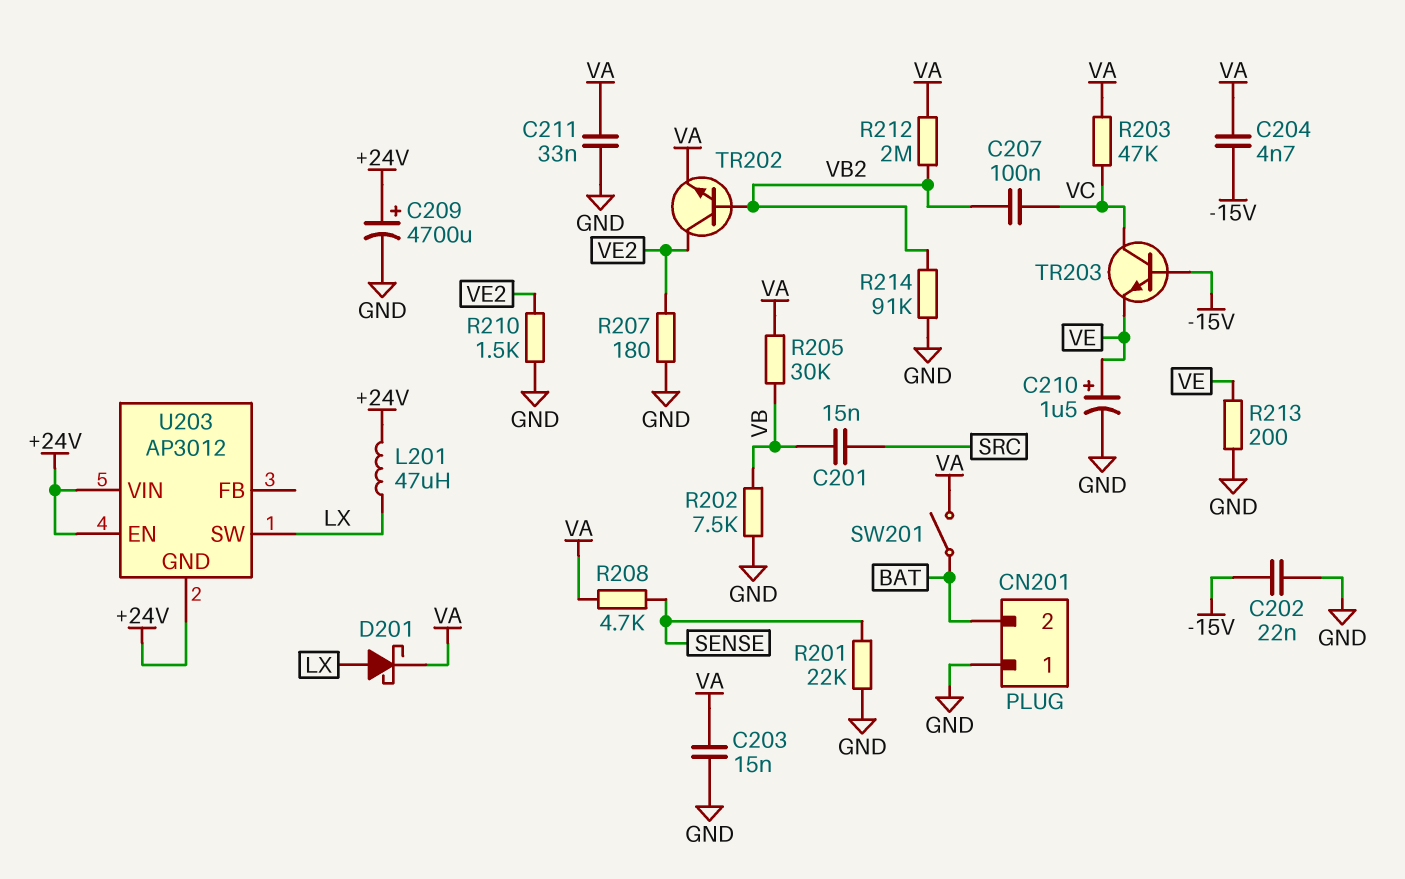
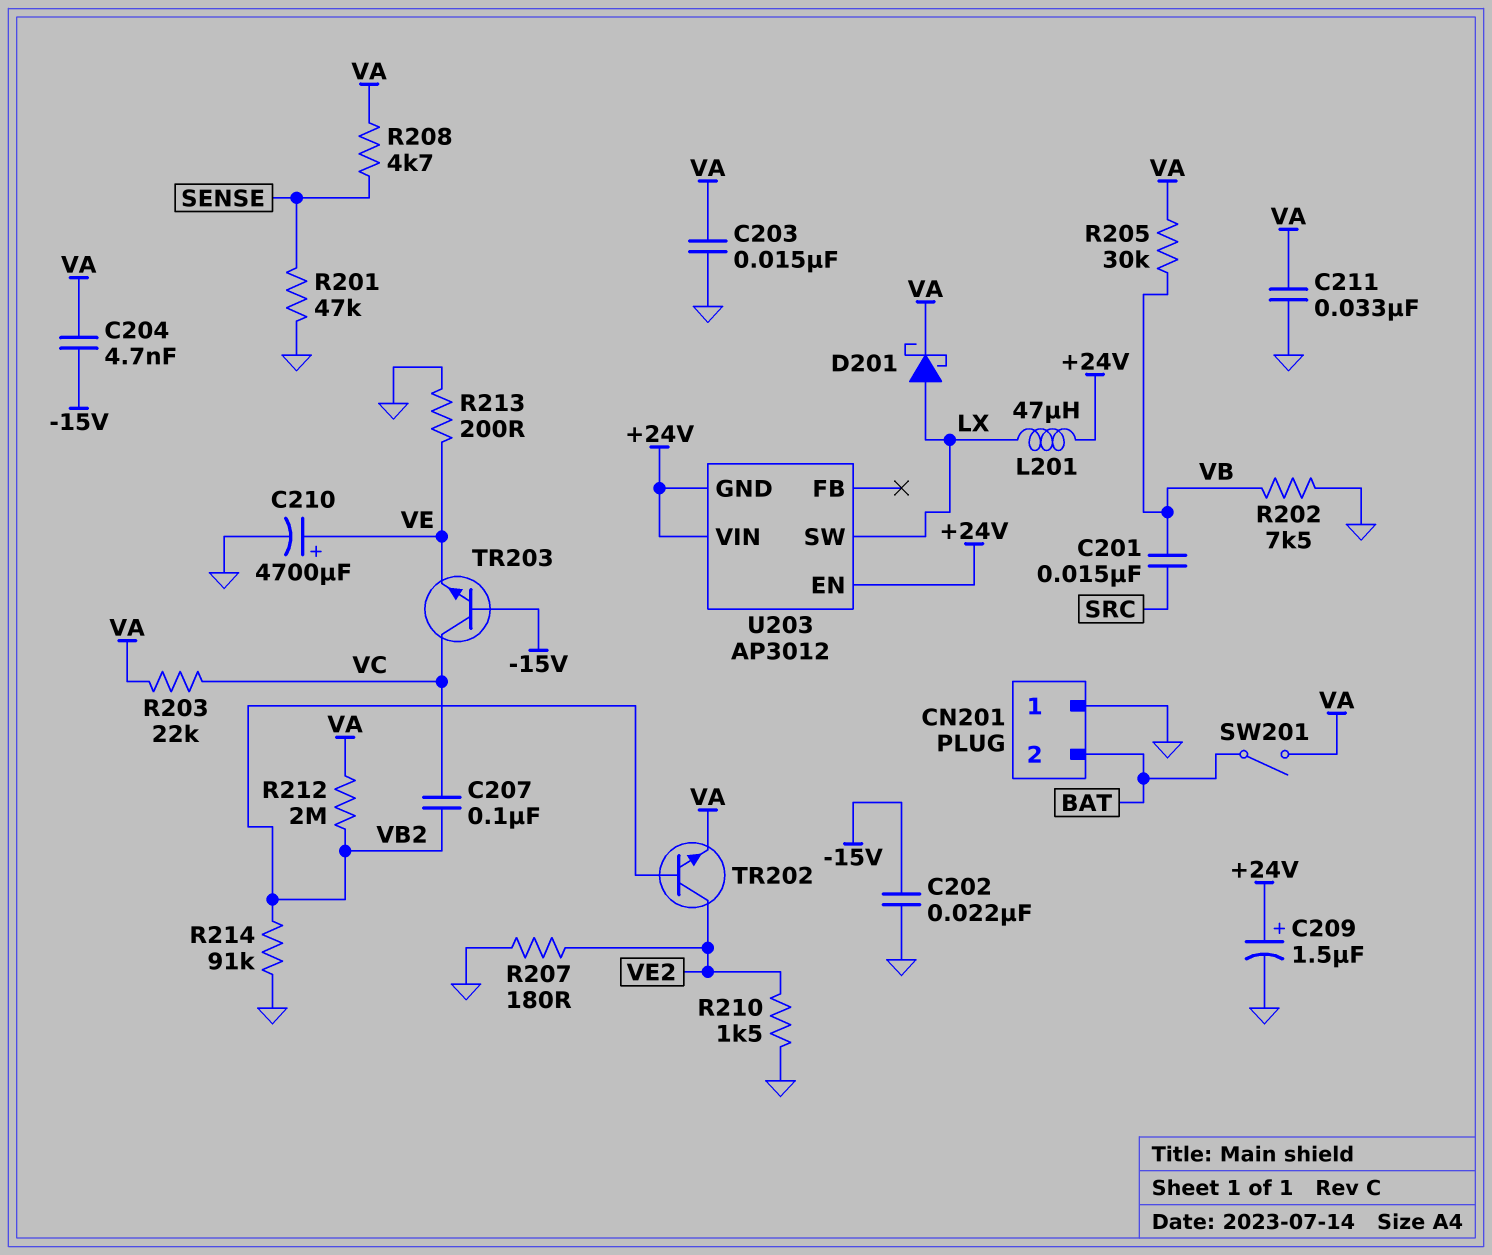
C209: 4700uF (plus +24V, minus GND) -> 1.5uF (plus +24V, minus GND)
C210: 1.5uF (plus VE, minus GND) -> 4700uF (plus VE, minus GND)
R201: 22k (GND, SENSE) -> 47k (GND, SENSE)
R203: 47k (VA, VC) -> 22k (VA, VC)

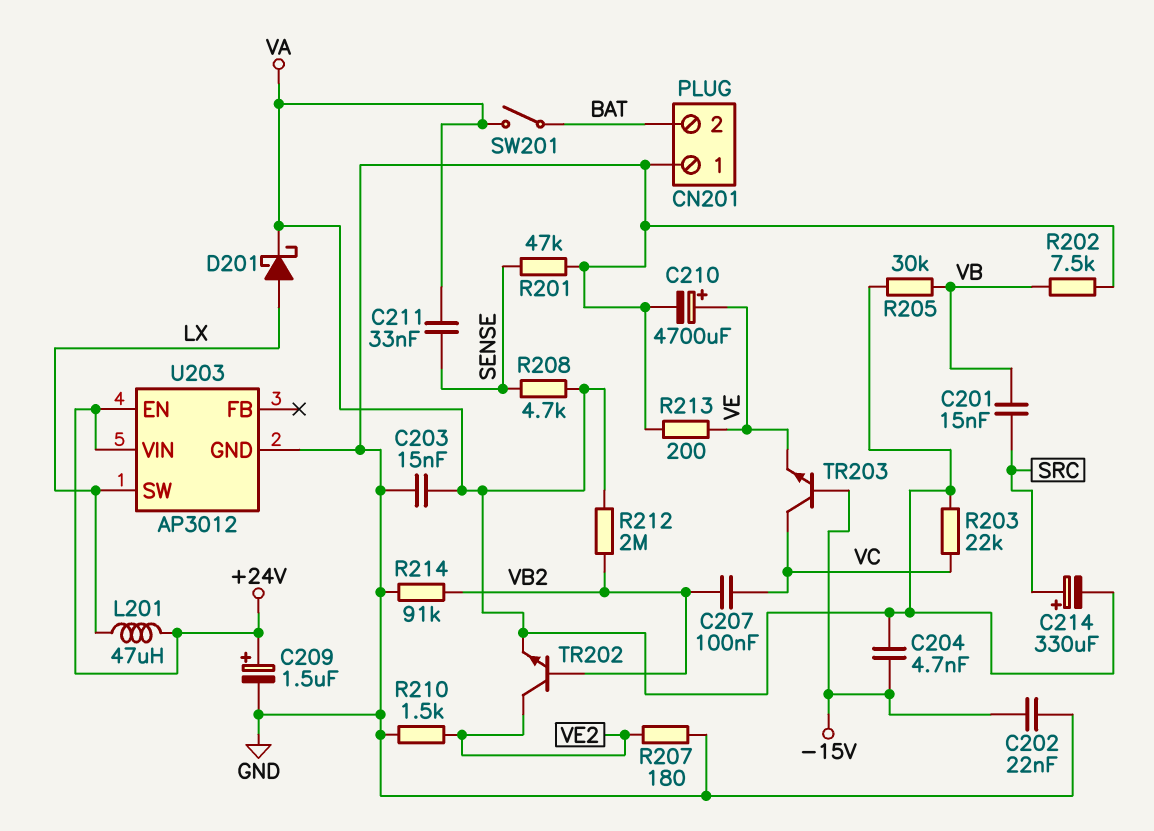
C211: 33nF (GND, VA) -> 33nF (SENSE, VA)
C214: none -> 330uF (plus SRC, minus VA)
U203 pin GND: +24V -> GND

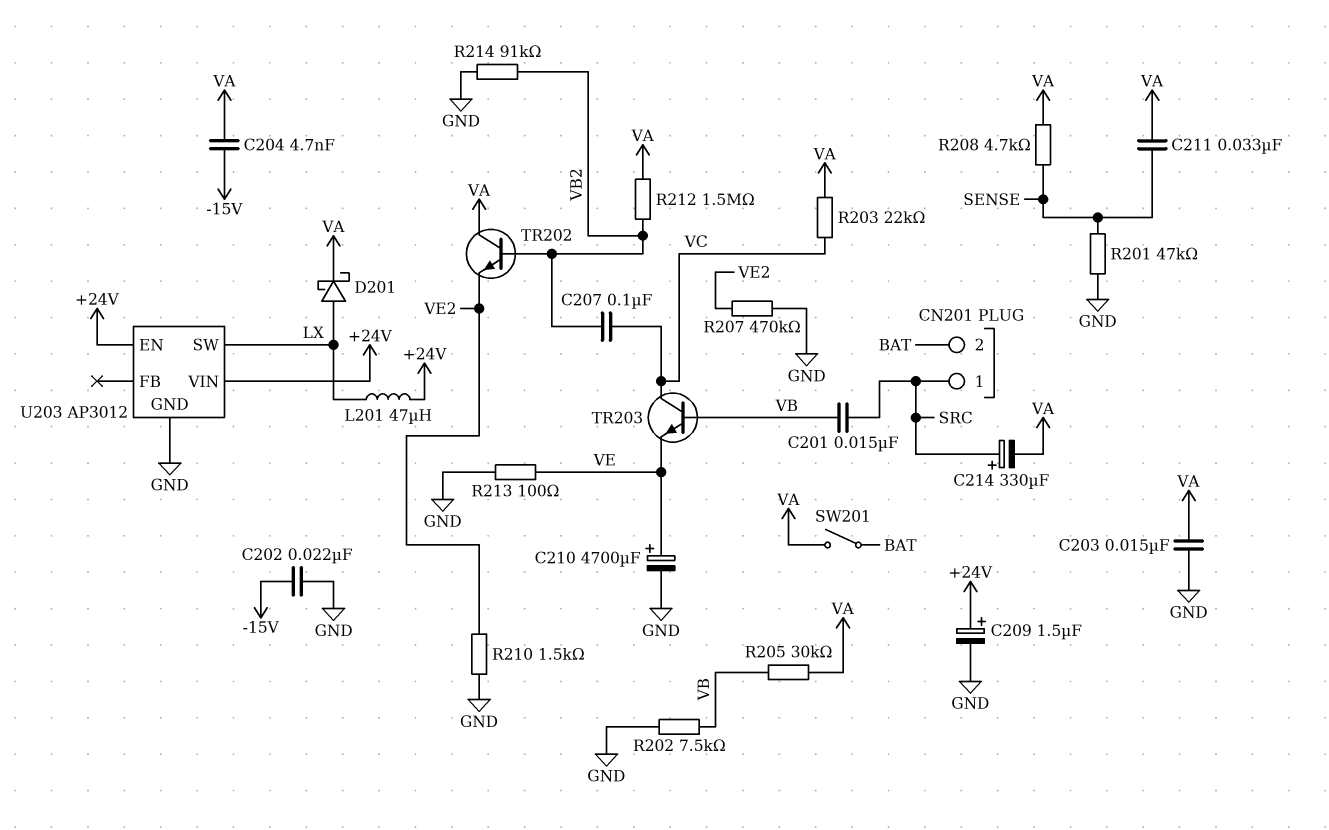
CN201 pin 1: GND -> SRC
R207: 180 (GND, VE2) -> 470k (GND, VE2)
R212: 2M (VA, VB2) -> 1.5M (VA, VB2)
R213: 200 (GND, VE) -> 100 (GND, VE)
TR202: NPN (B VB2, C VE2, E VA) -> NPN (B VB2, C VA, E VE2)
TR203: NPN (B -15V, C VC, E VE) -> NPN (B VB, C VC, E VE)

